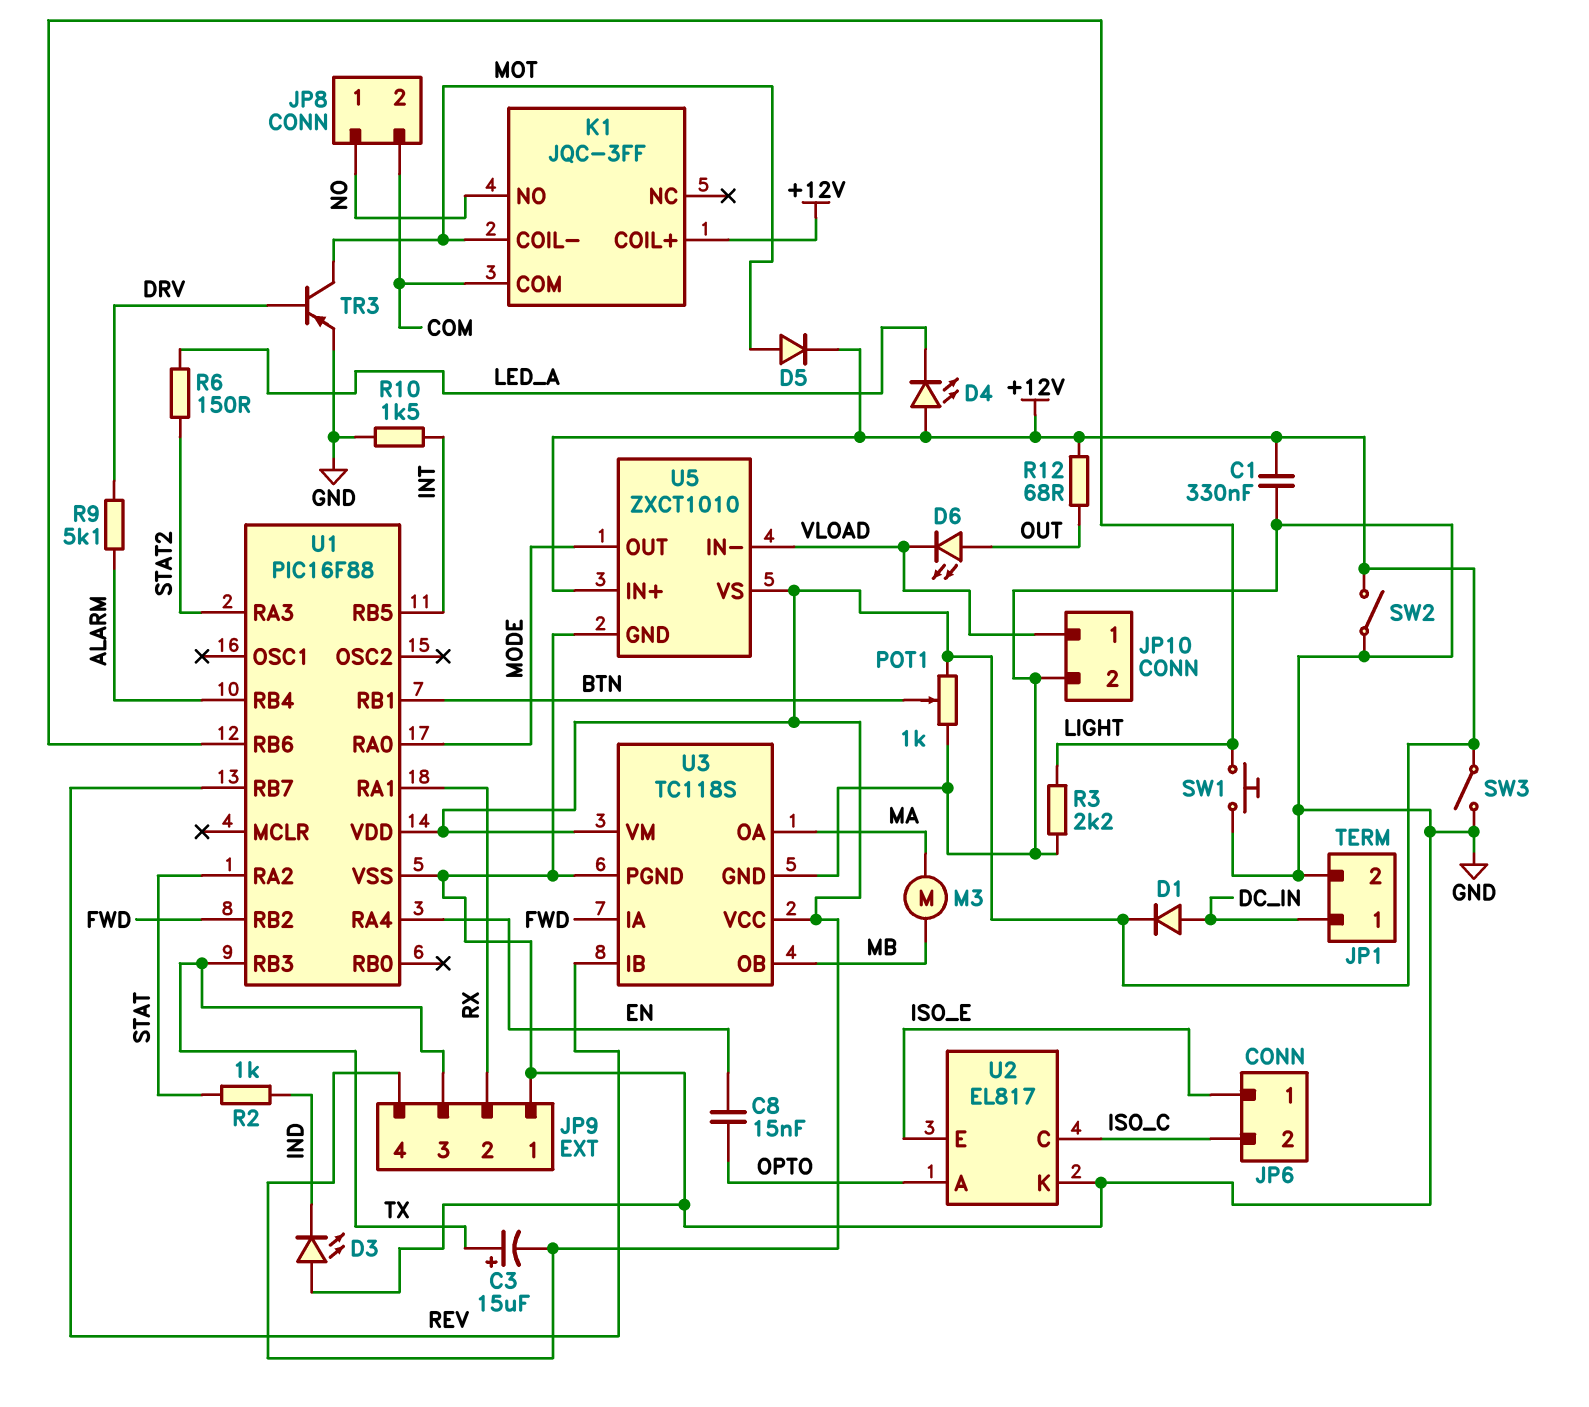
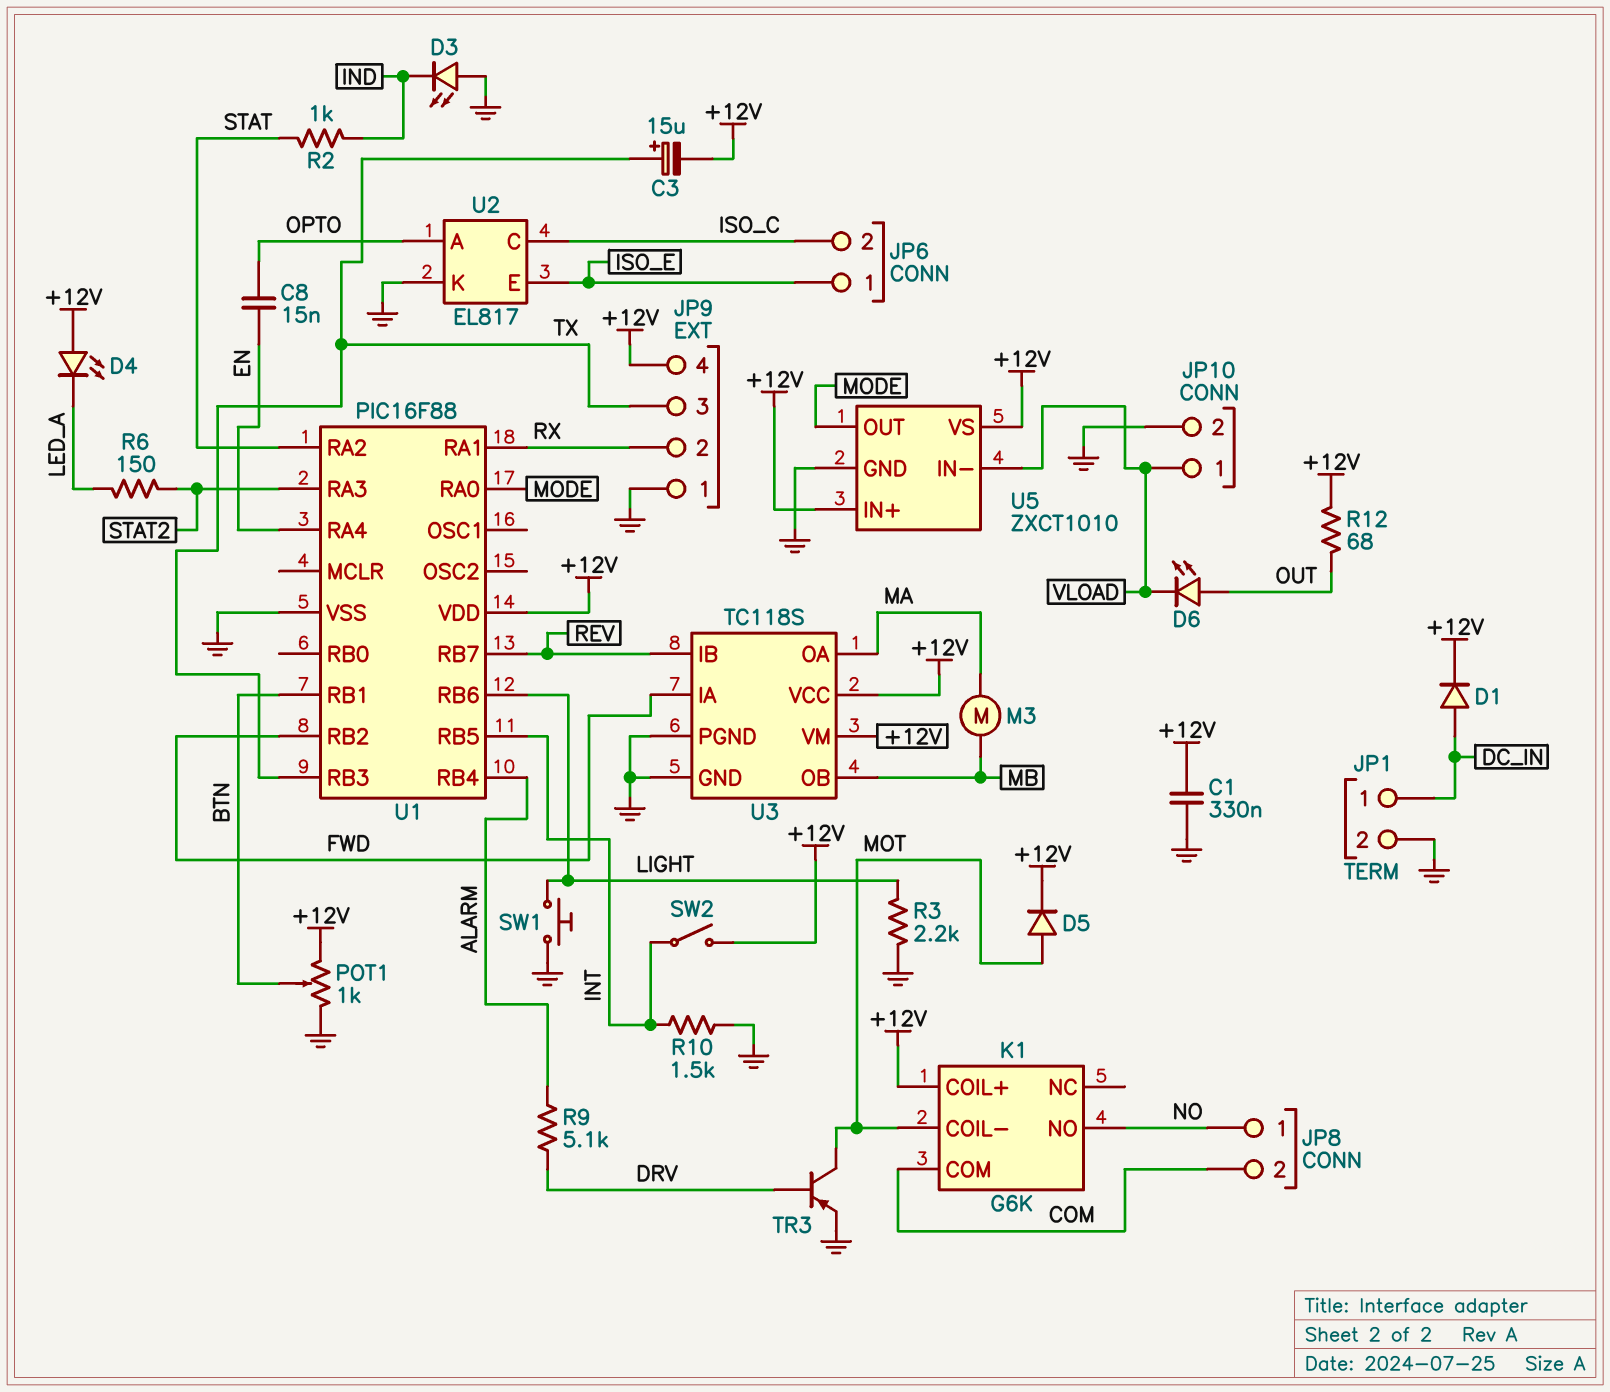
K1: JQC-3FF -> G6K
SW2: switch (+12V, GND) -> switch (+12V, INT)
SW3: switch (+12V, GND) -> none

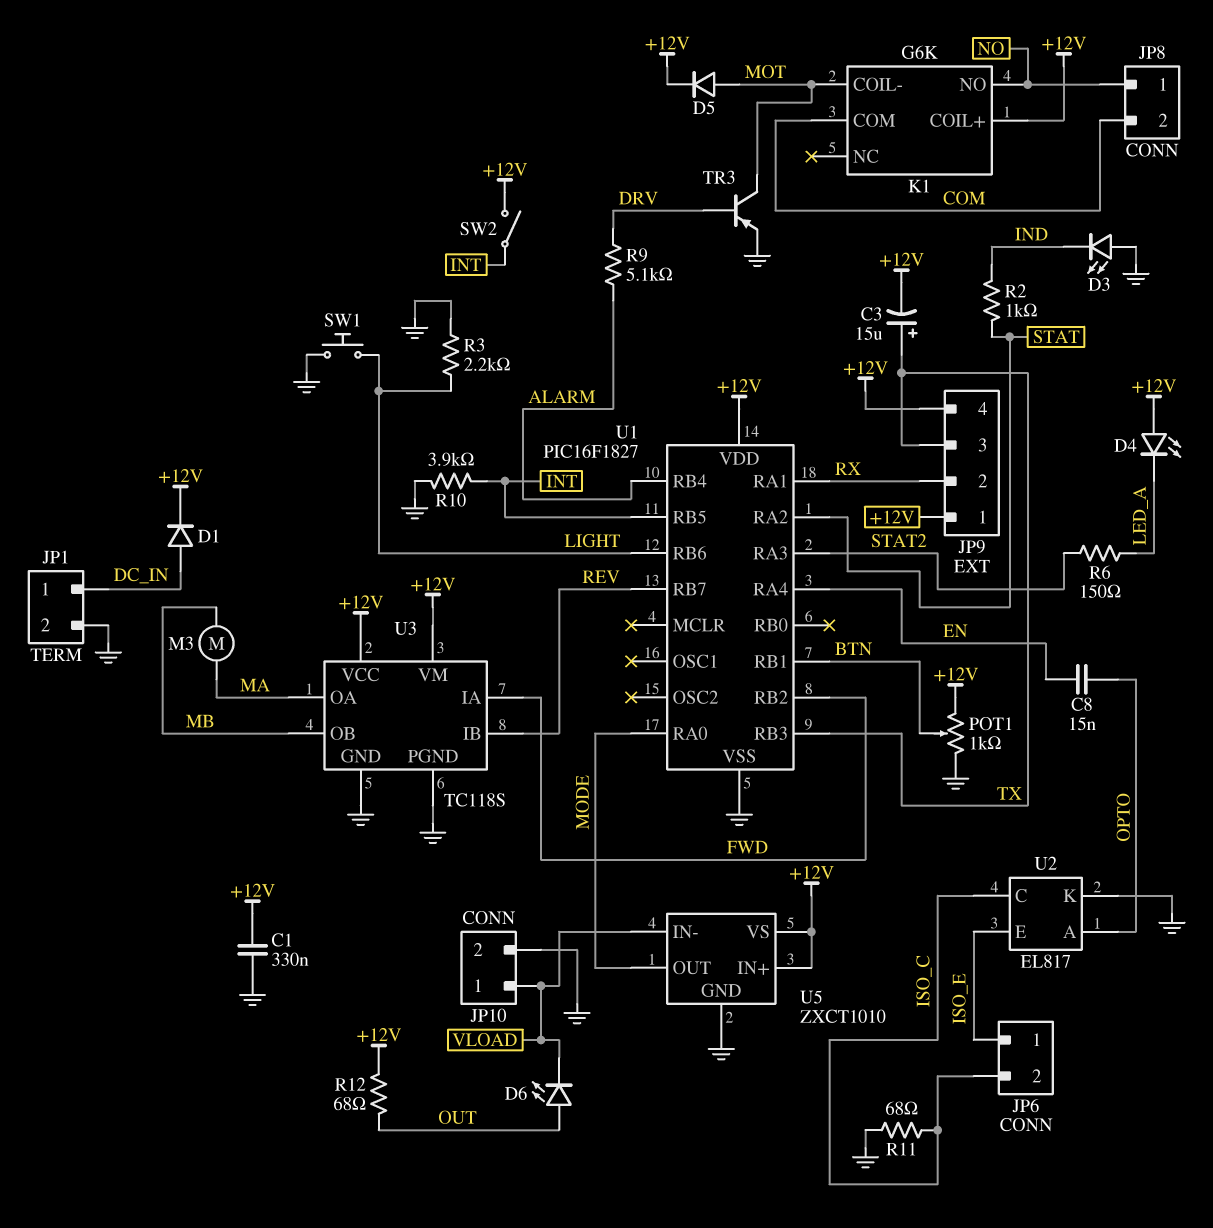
JP9 pin 1: GND -> +12V
R10: 1.5k (GND, INT) -> 3.9k (GND, INT)
R11: none -> 68 (GND, ISO_C)
U1: PIC16F88 -> PIC16F1827

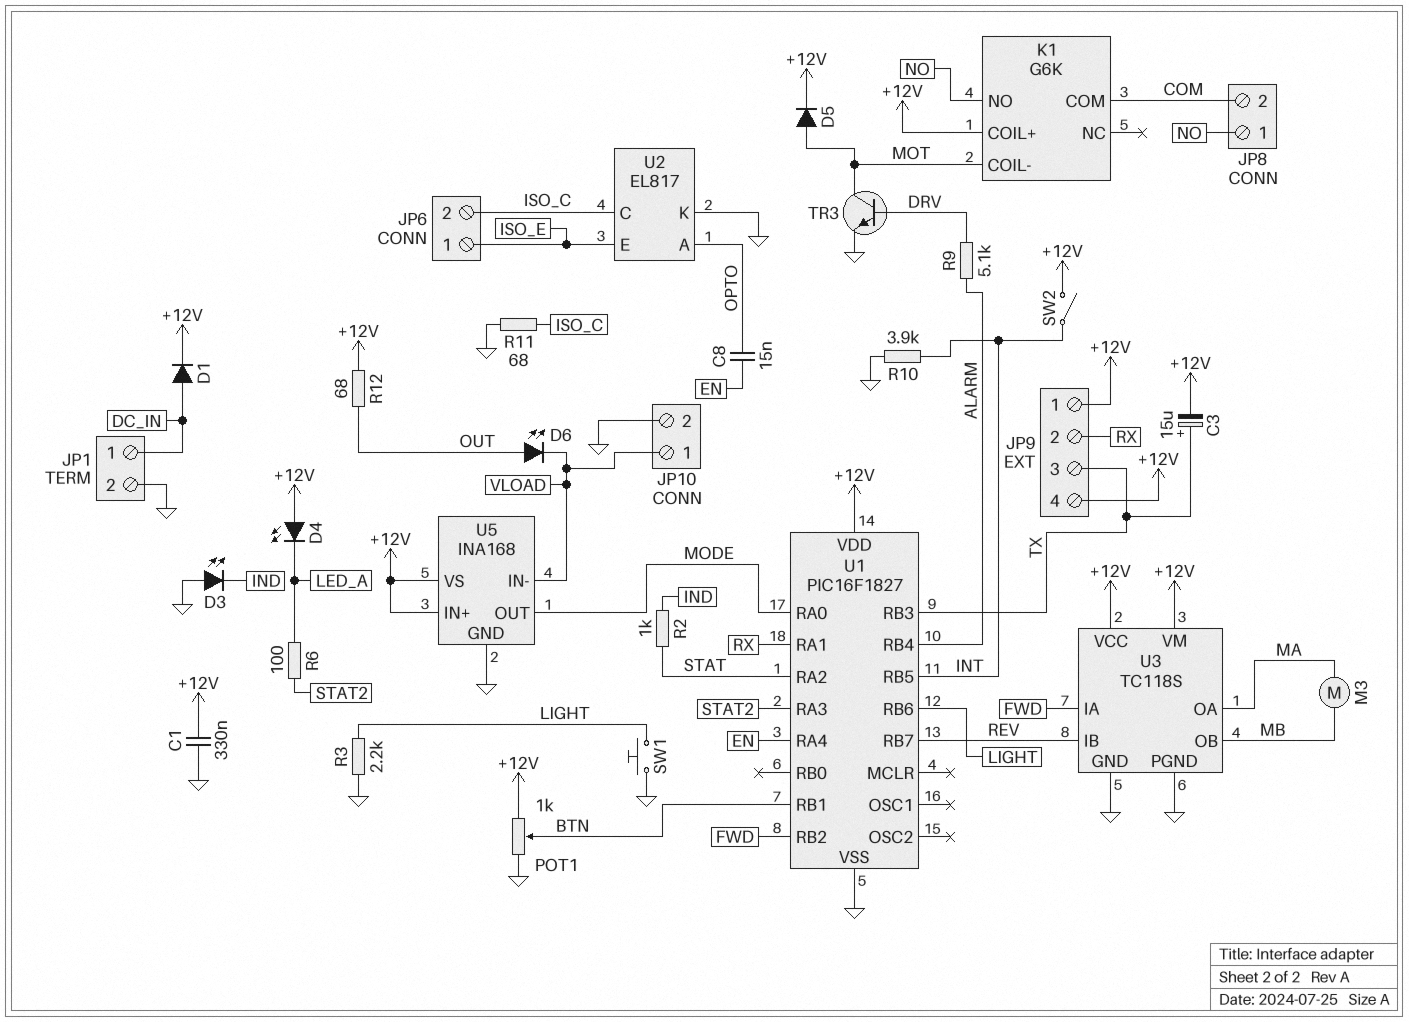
R6: 150 (LED_A, STAT2) -> 100 (LED_A, STAT2)
TR3: PNP (B DRV, C MOT, E GND) -> NPN (B DRV, C MOT, E GND)
U5: ZXCT1010 -> INA168

